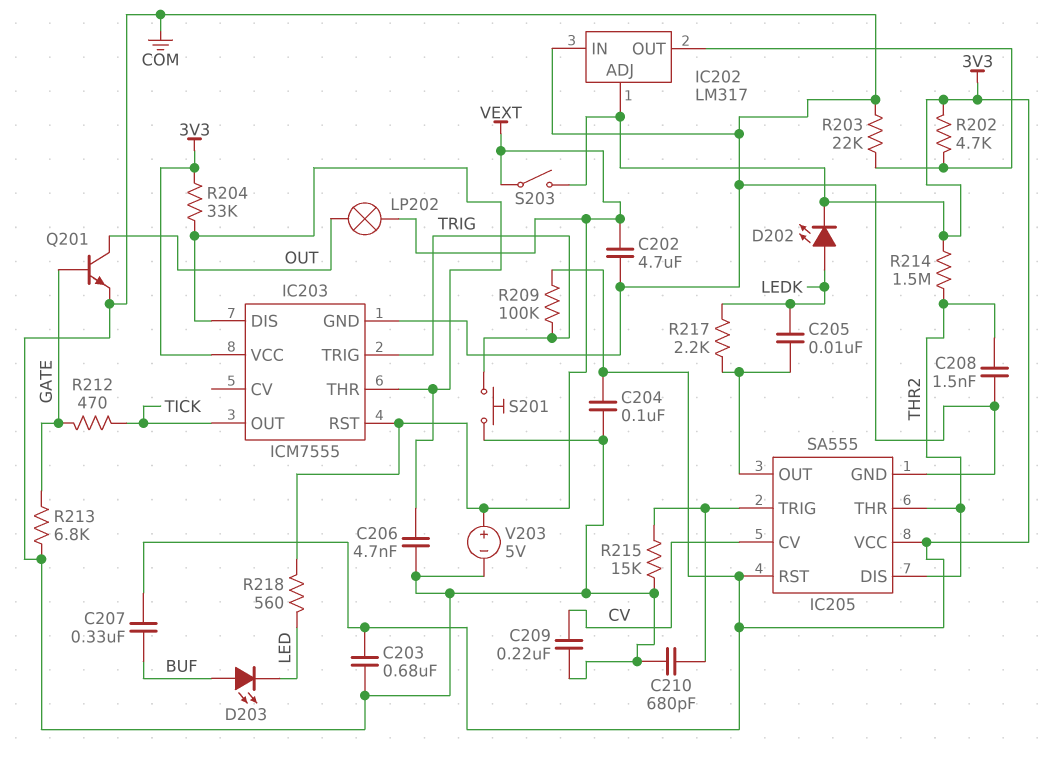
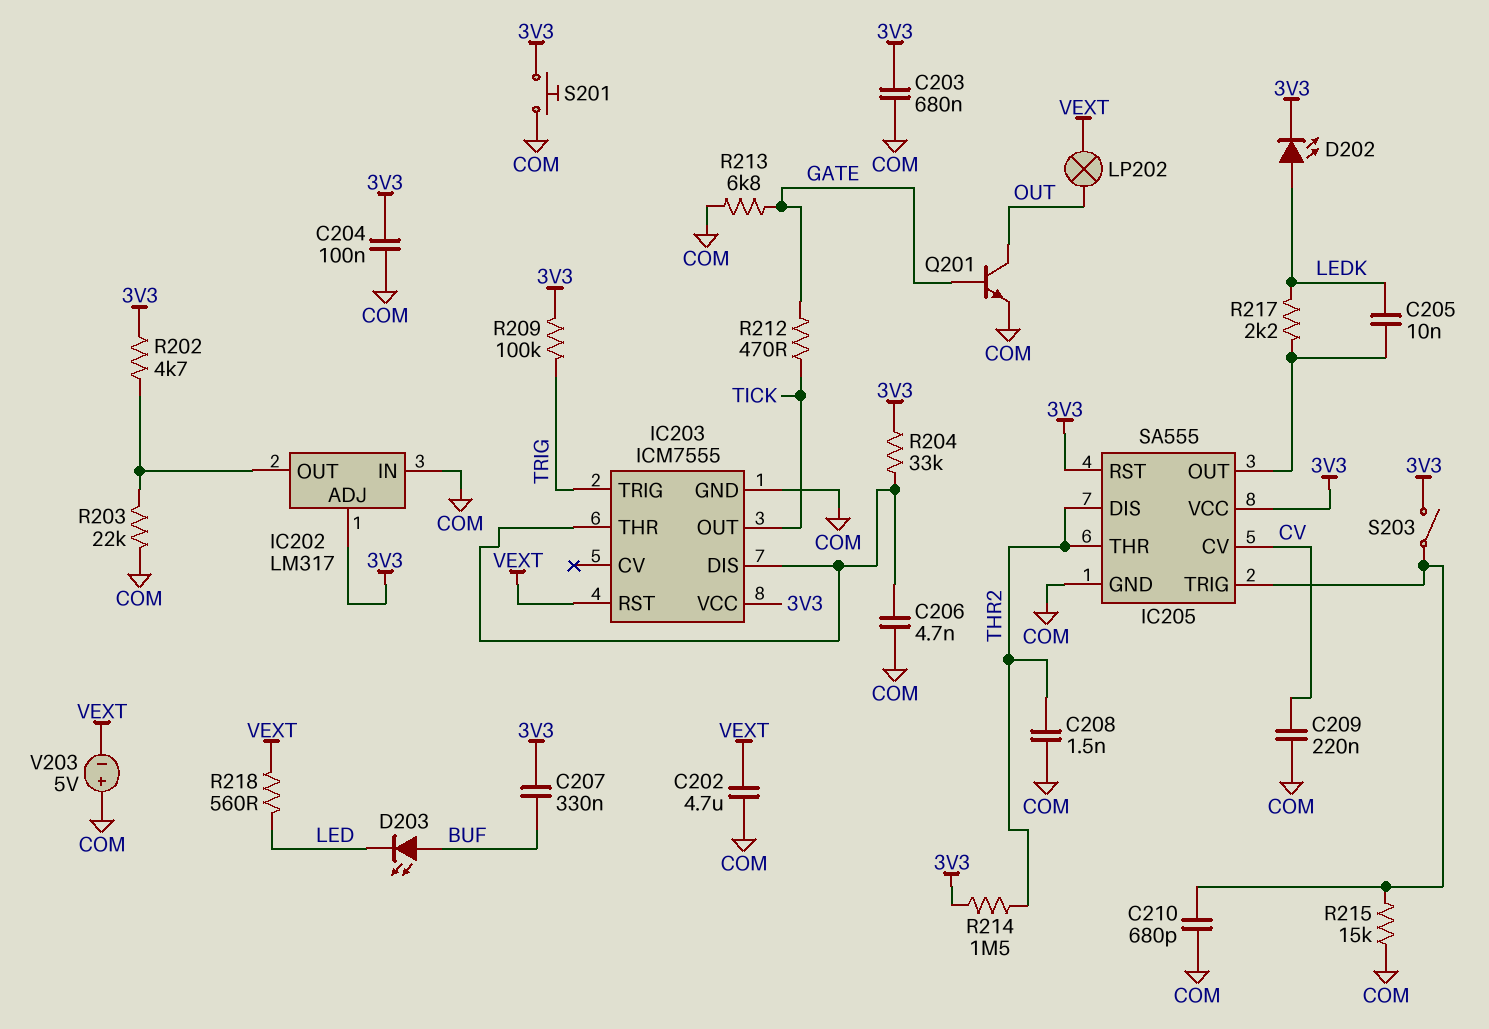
S201: button (COM, TRIG) -> button (3V3, COM)
S203: switch (3V3, VEXT) -> switch (3V3, IC205/TRIG)
V203: 5V (plus VEXT, minus COM) -> 5V (plus COM, minus VEXT)

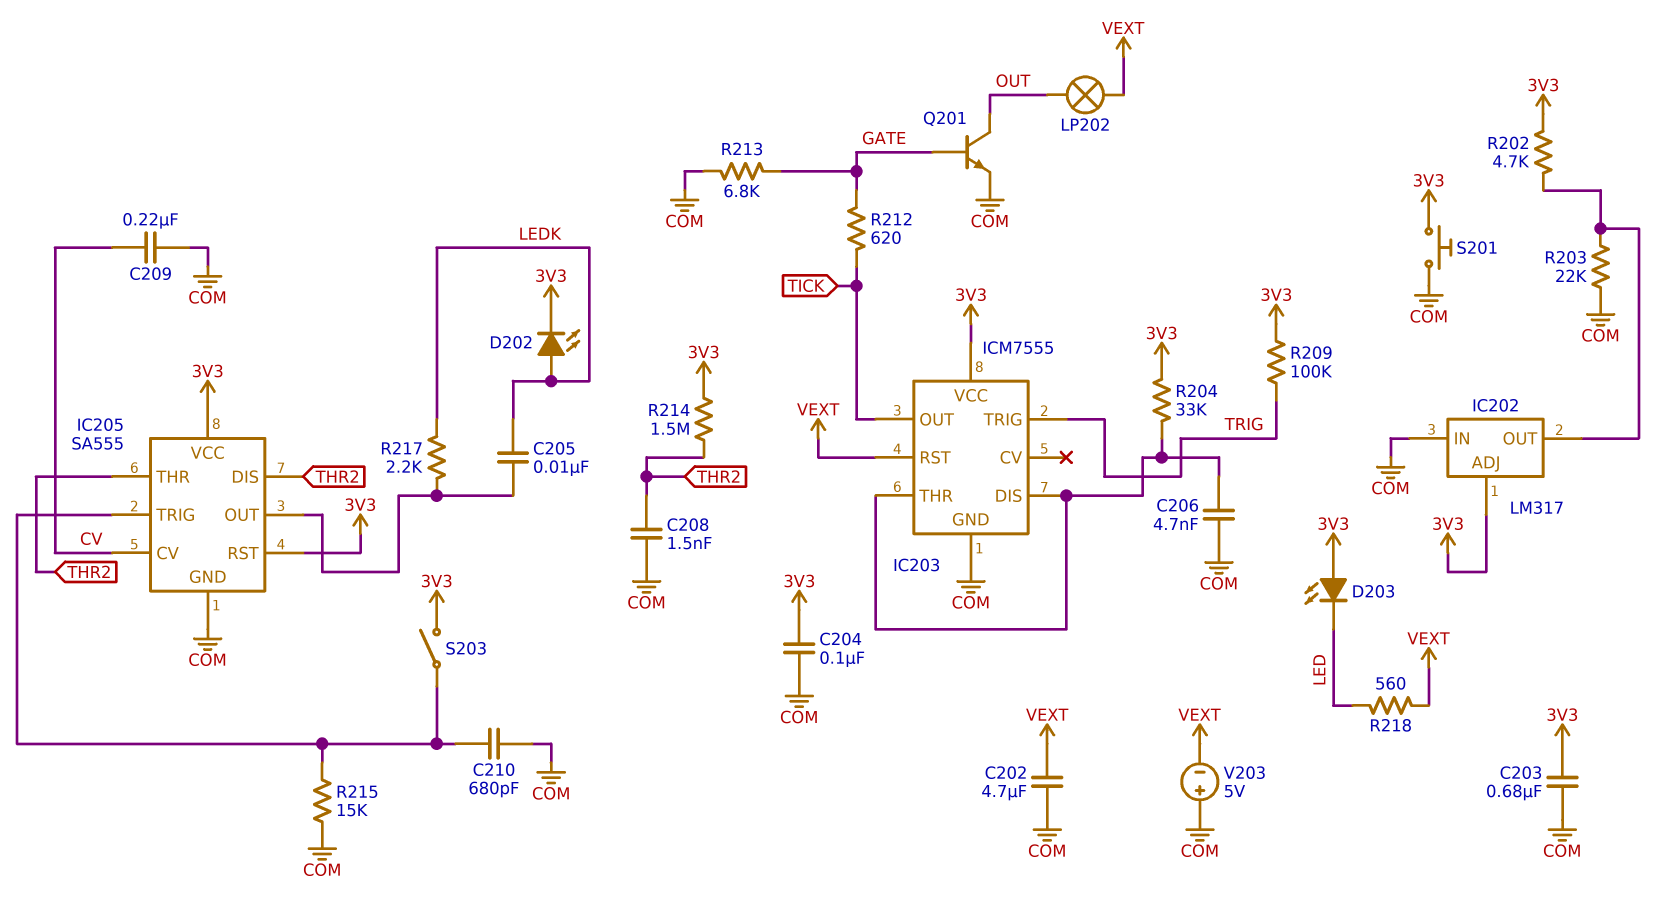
C207: 330nF (3V3, BUF) -> none
D203: LED (A BUF, K LED) -> LED (A 3V3, K LED)
R212: 470 (GATE, TICK) -> 620 (GATE, TICK)

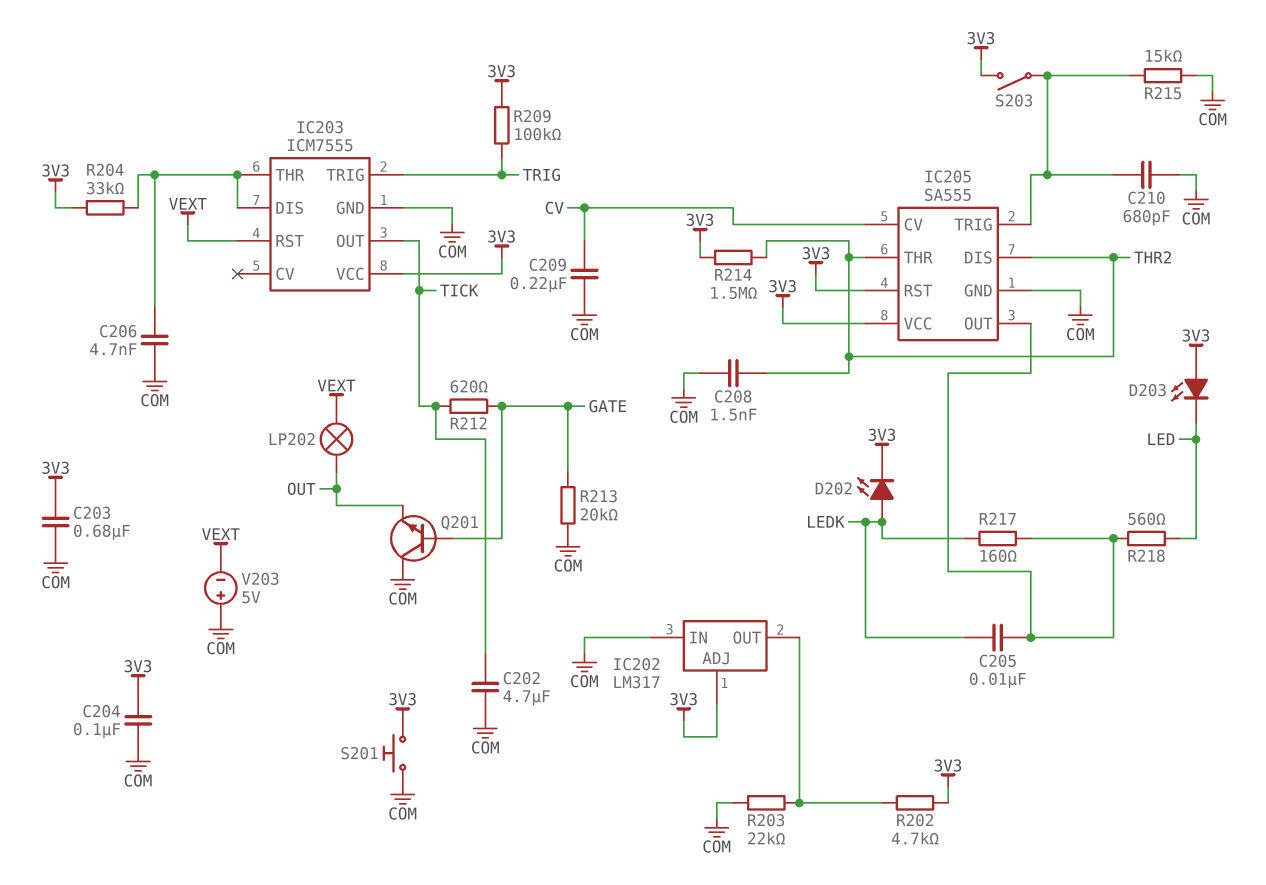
C202: 4.7uF (COM, VEXT) -> 4.7uF (COM, TICK)
Q201: NPN (B GATE, C OUT, E COM) -> NPN (B GATE, C COM, E OUT)
R213: 6.8k (COM, GATE) -> 20k (COM, GATE)
R217: 2.2k (IC205/OUT, LEDK) -> 160 (IC205/OUT, LEDK)
R218: 560 (LED, VEXT) -> 560 (IC205/OUT, LED)

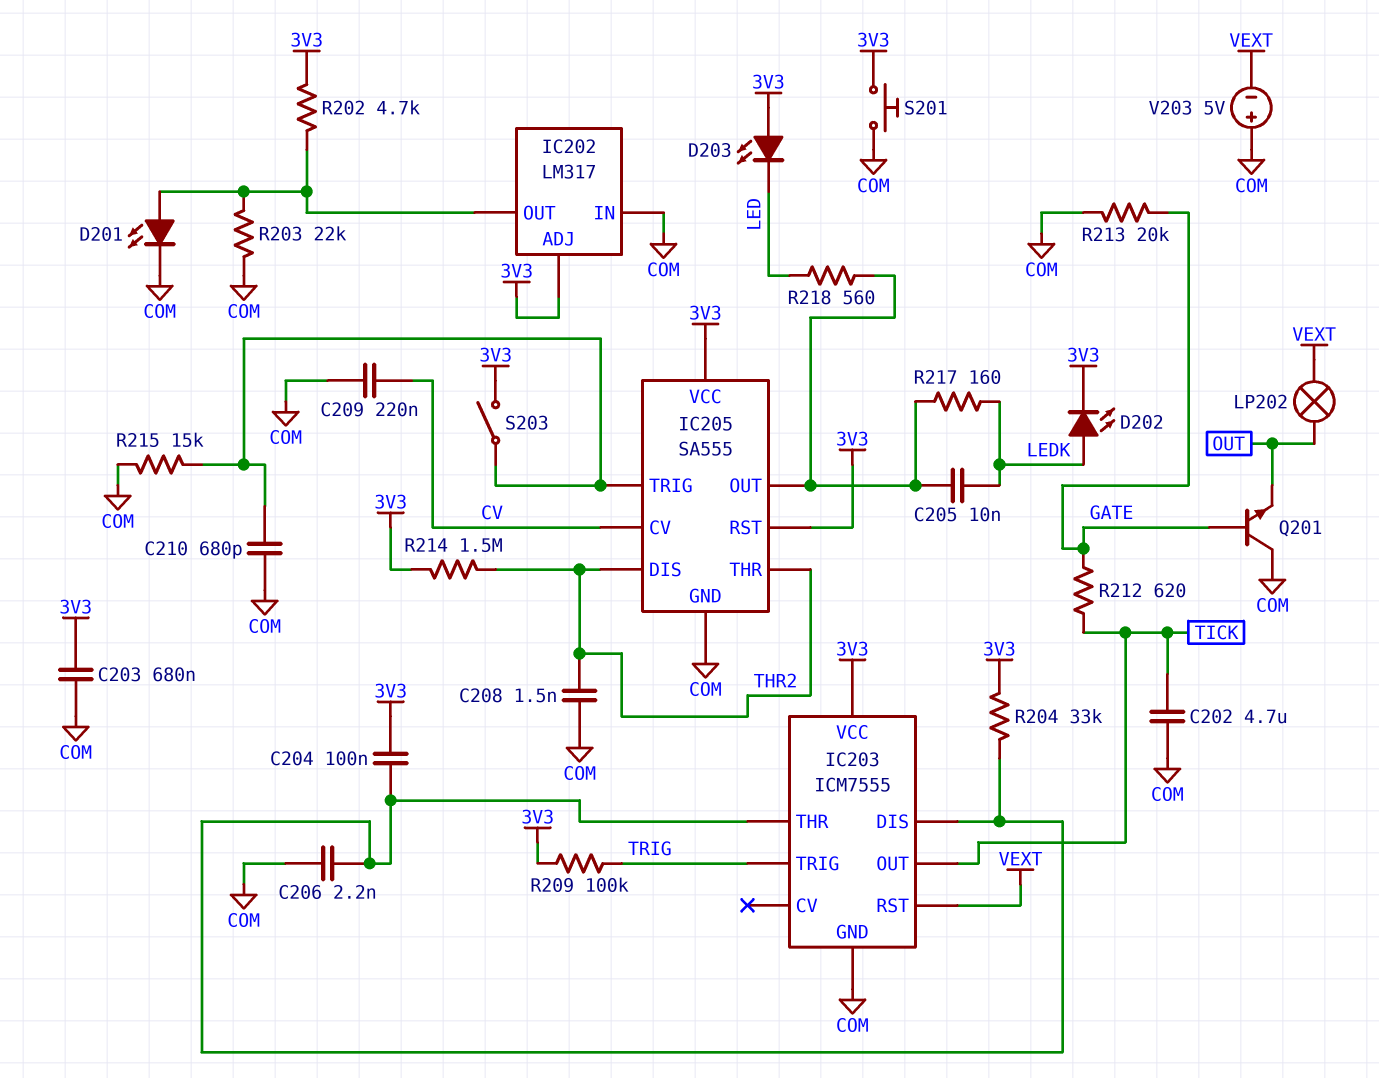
C204: 100nF (3V3, COM) -> 100nF (3V3, IC203/DIS)
C206: 4.7nF (COM, IC203/DIS) -> 2.2nF (COM, IC203/DIS)
D201: none -> LED (A IC202/OUT, K COM)

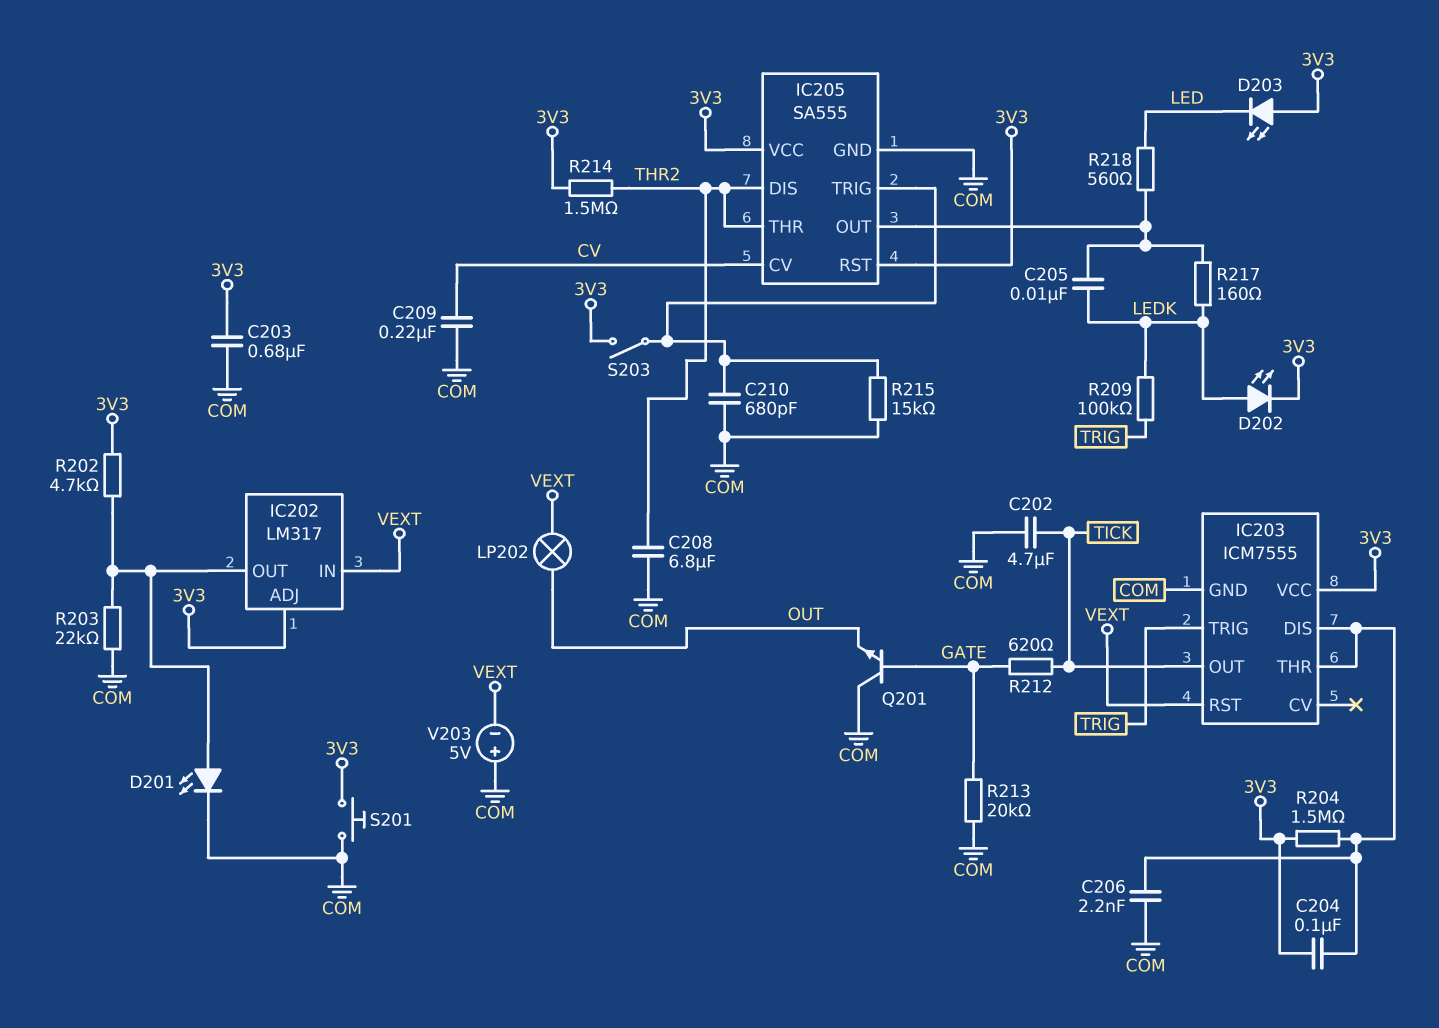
C208: 1.5nF (COM, THR2) -> 6.8uF (COM, THR2)
IC202 pin IN: COM -> VEXT
R204: 33k (3V3, IC203/DIS) -> 1.5M (3V3, IC203/DIS)
R209: 100k (3V3, TRIG) -> 100k (LEDK, TRIG)

